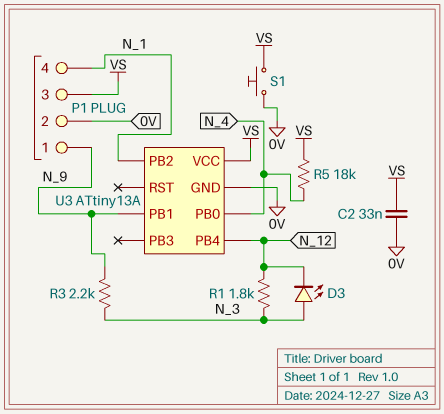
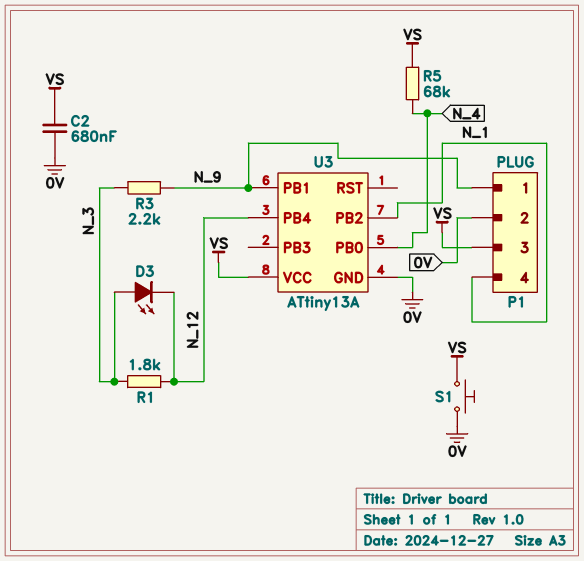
C2: 33nF (0V, VS) -> 680nF (0V, VS)
R5: 18k (N_4, VS) -> 68k (N_4, VS)

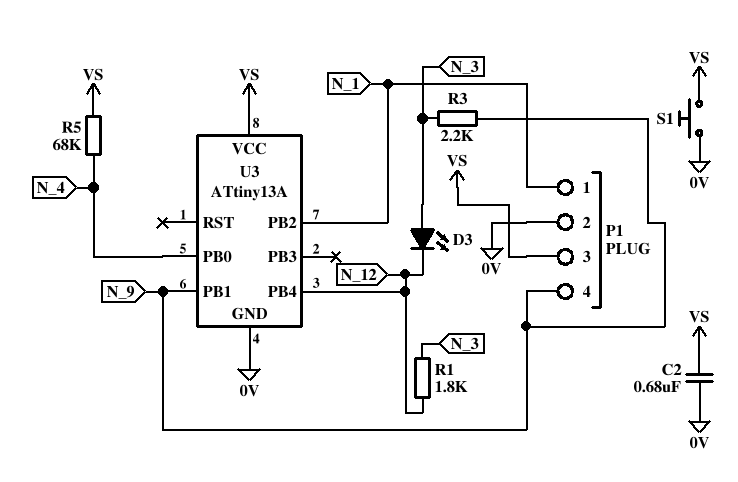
P1 pin 1: N_9 -> N_1
P1 pin 4: N_1 -> N_9

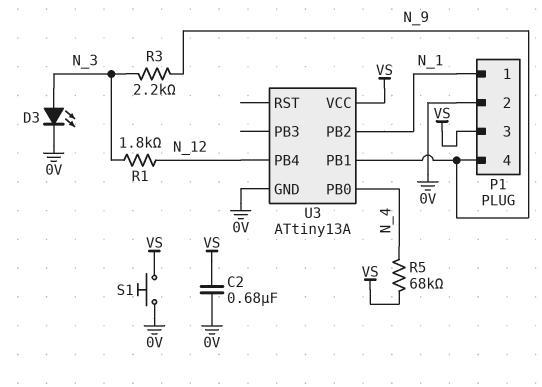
D3: LED (A N_3, K N_12) -> LED (A N_3, K 0V)

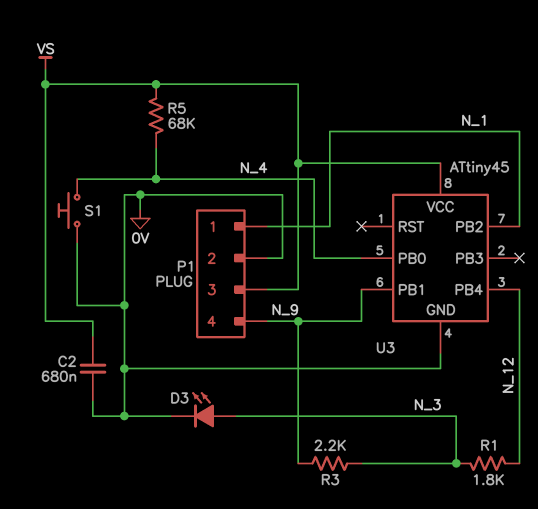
S1: button (0V, VS) -> button (0V, N_4)
U3: ATtiny13A -> ATtiny45

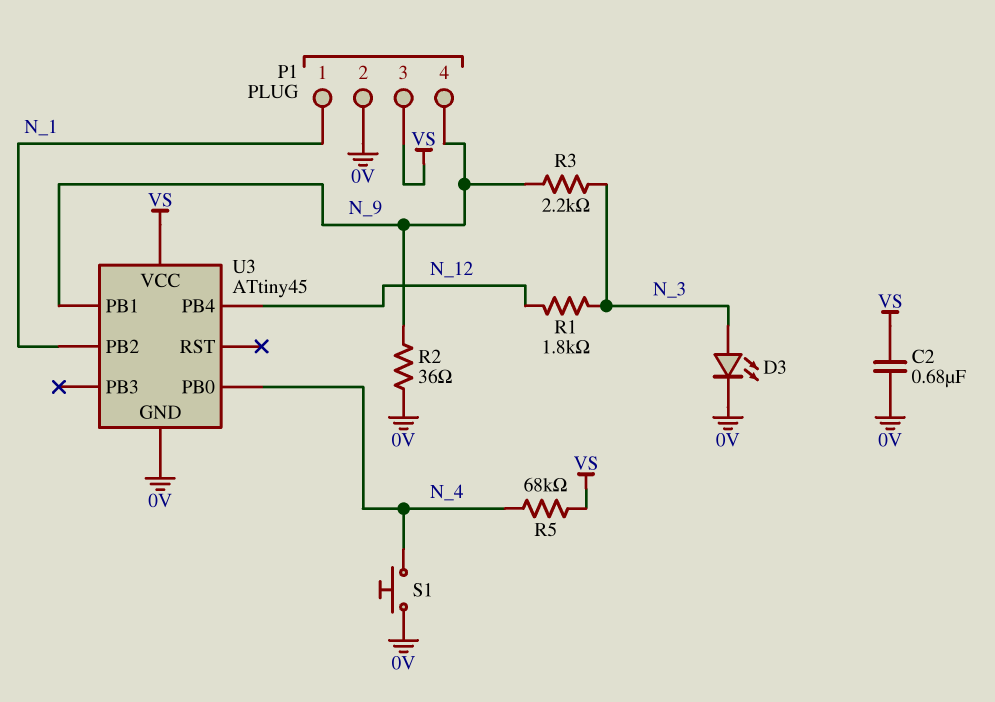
R2: none -> 36 (0V, N_9)

